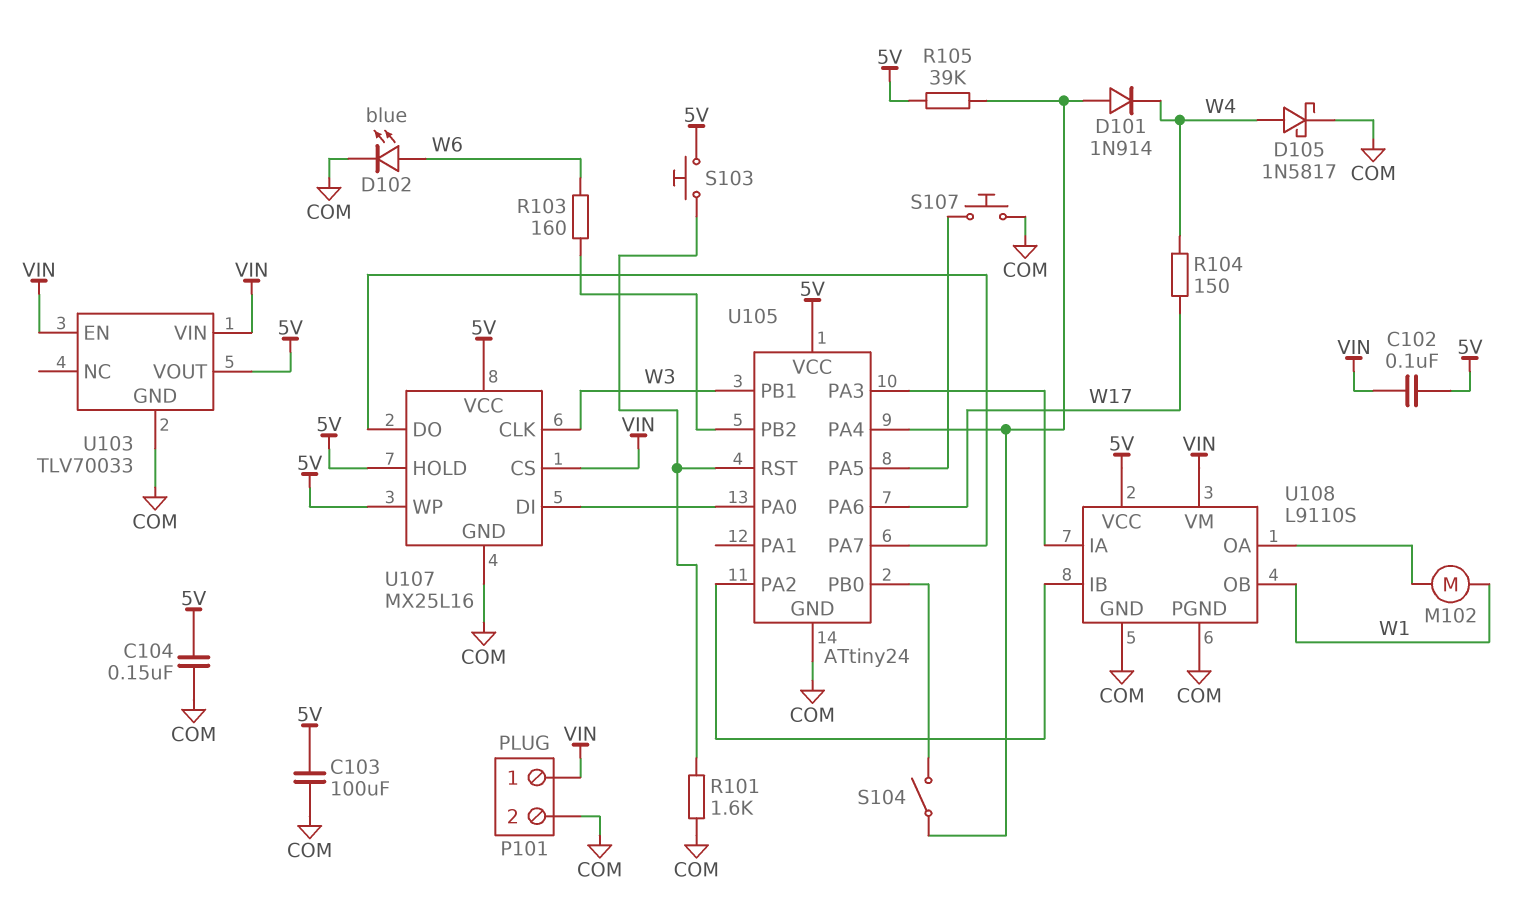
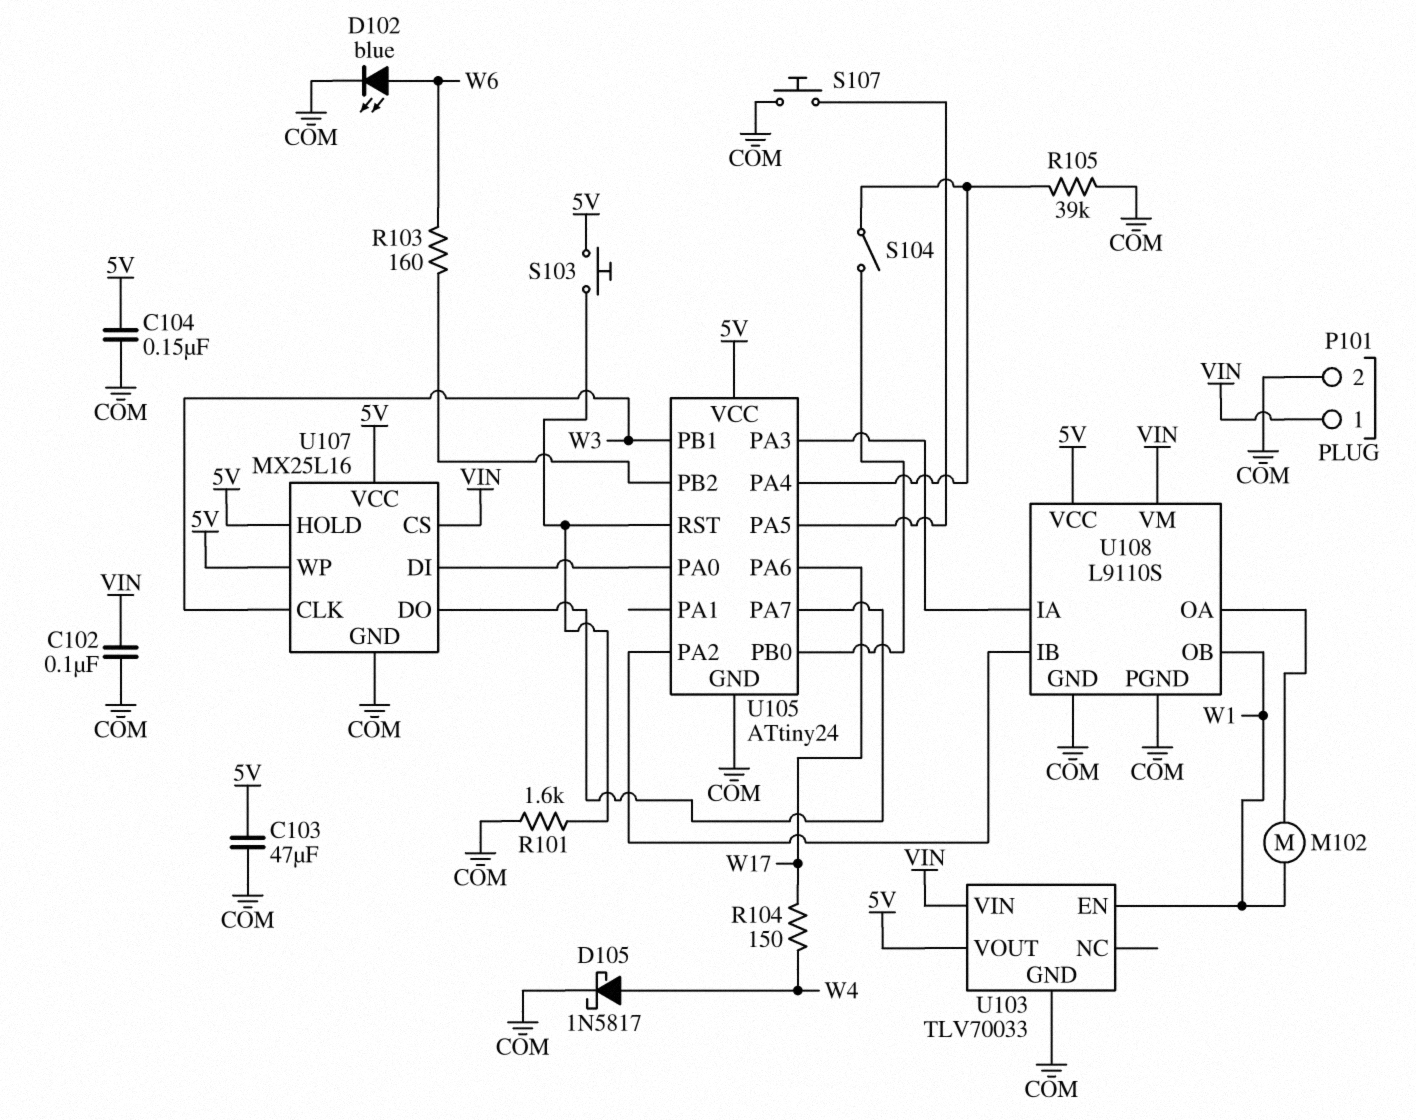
C102: 100nF (5V, VIN) -> 100nF (COM, VIN)
C103: 100uF (5V, COM) -> 47uF (5V, COM)
D101: diode 1N914 (A U105/PA4, K W4) -> none
R105: 39k (5V, U105/PA4) -> 39k (COM, U105/PA4)
U103 pin EN: VIN -> W1

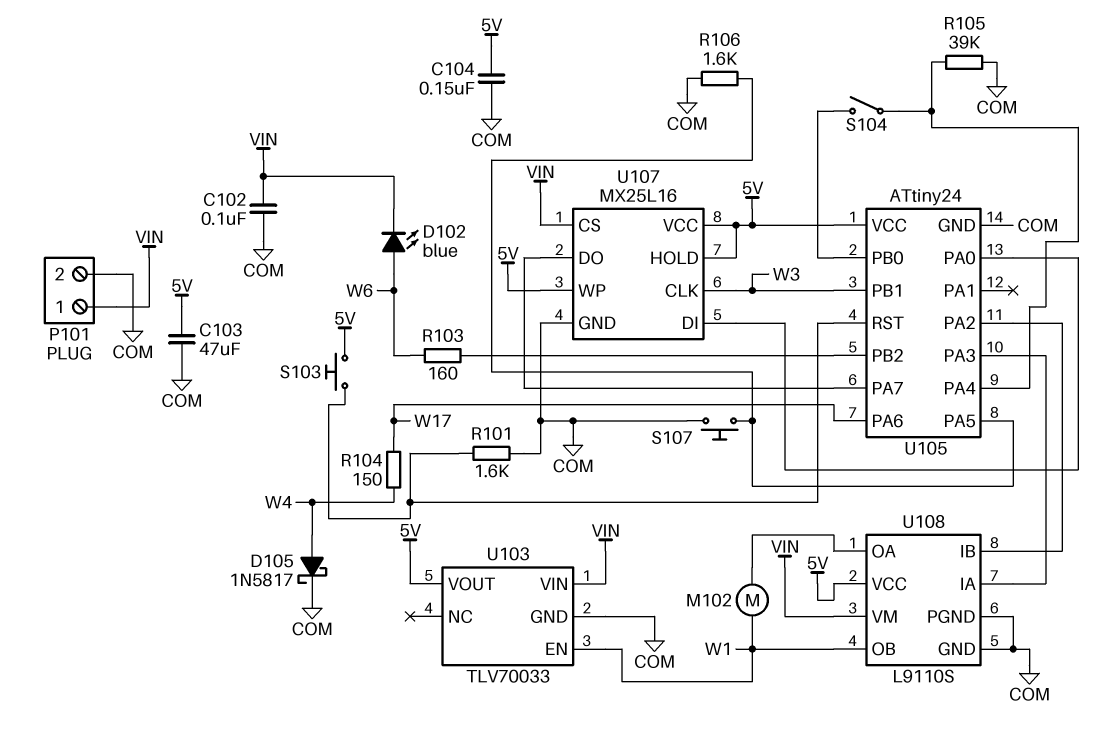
D102: LED blue (A W6, K COM) -> LED blue (A W6, K VIN)
R106: none -> 1.6k (COM, U105/PA5)

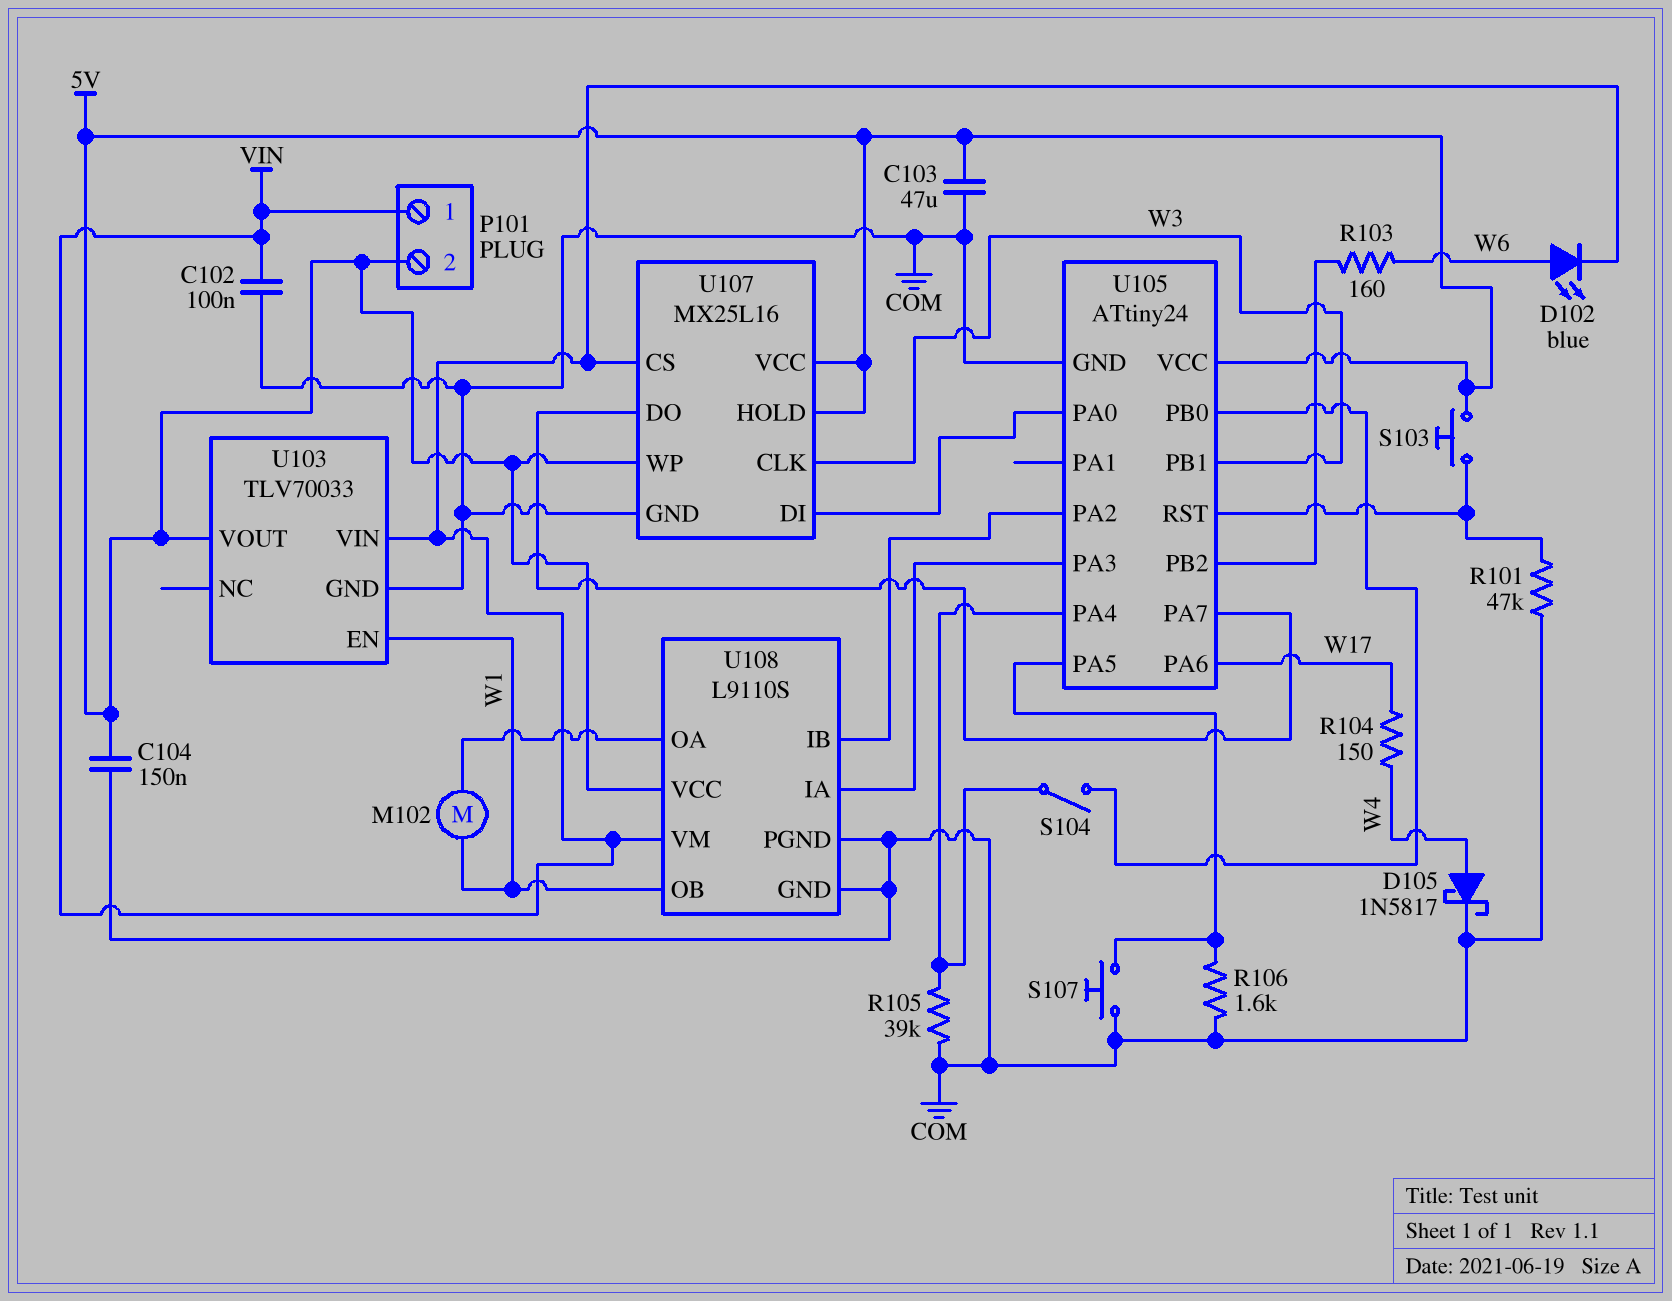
P101 pin 2: COM -> 5V
R101: 1.6k (COM, U105/RST) -> 47k (COM, U105/RST)

